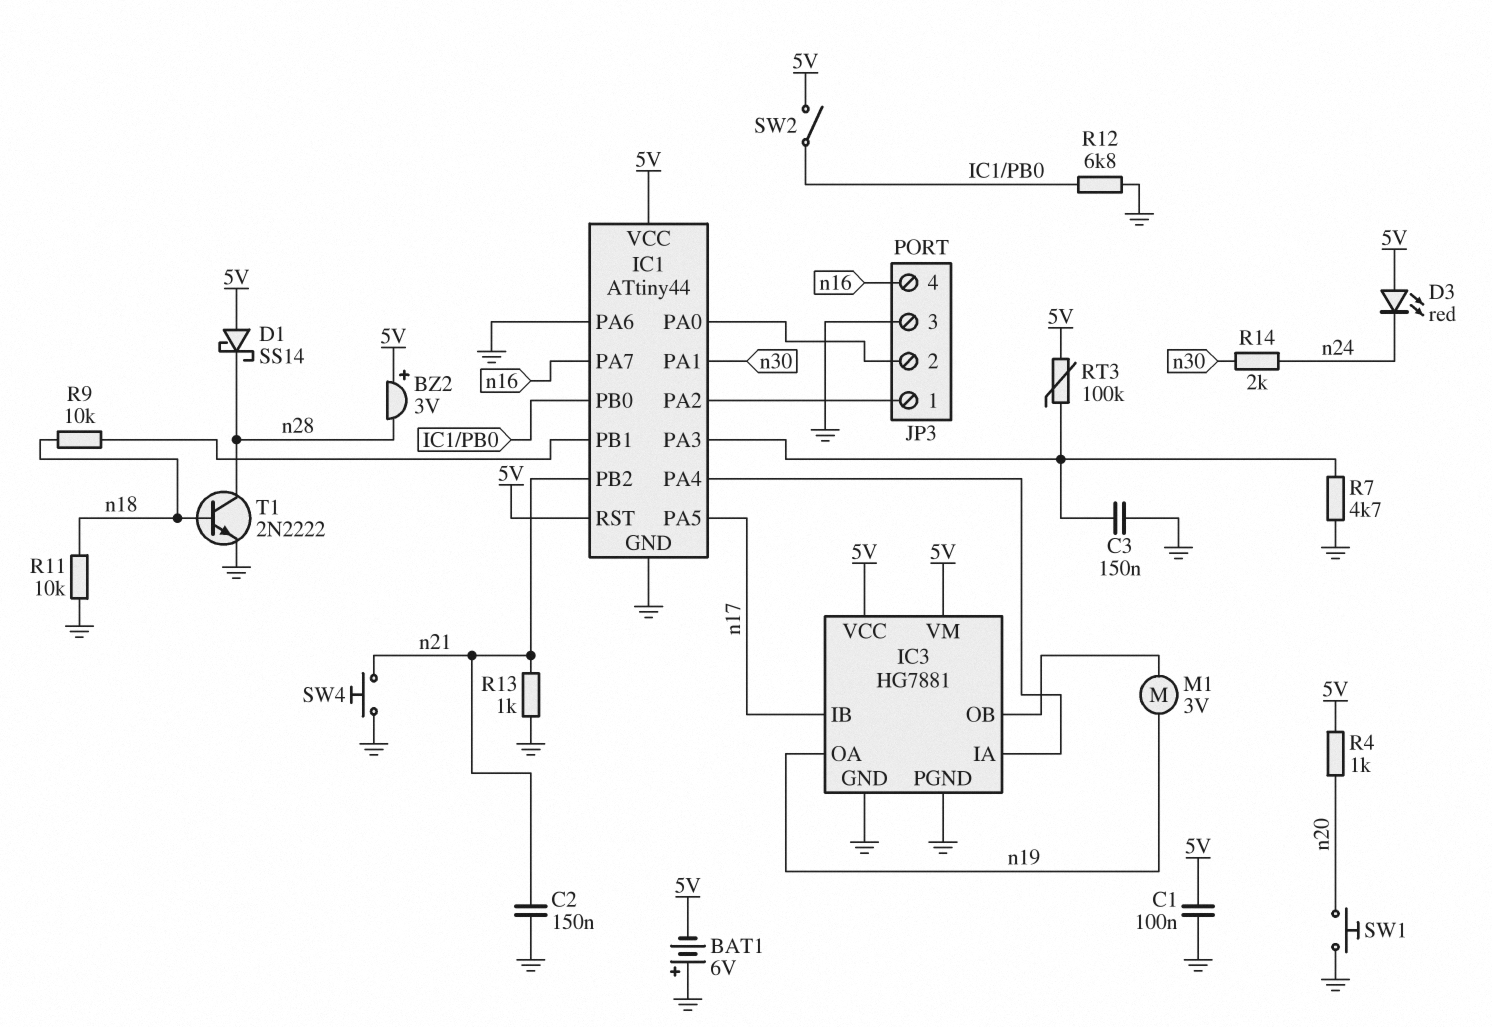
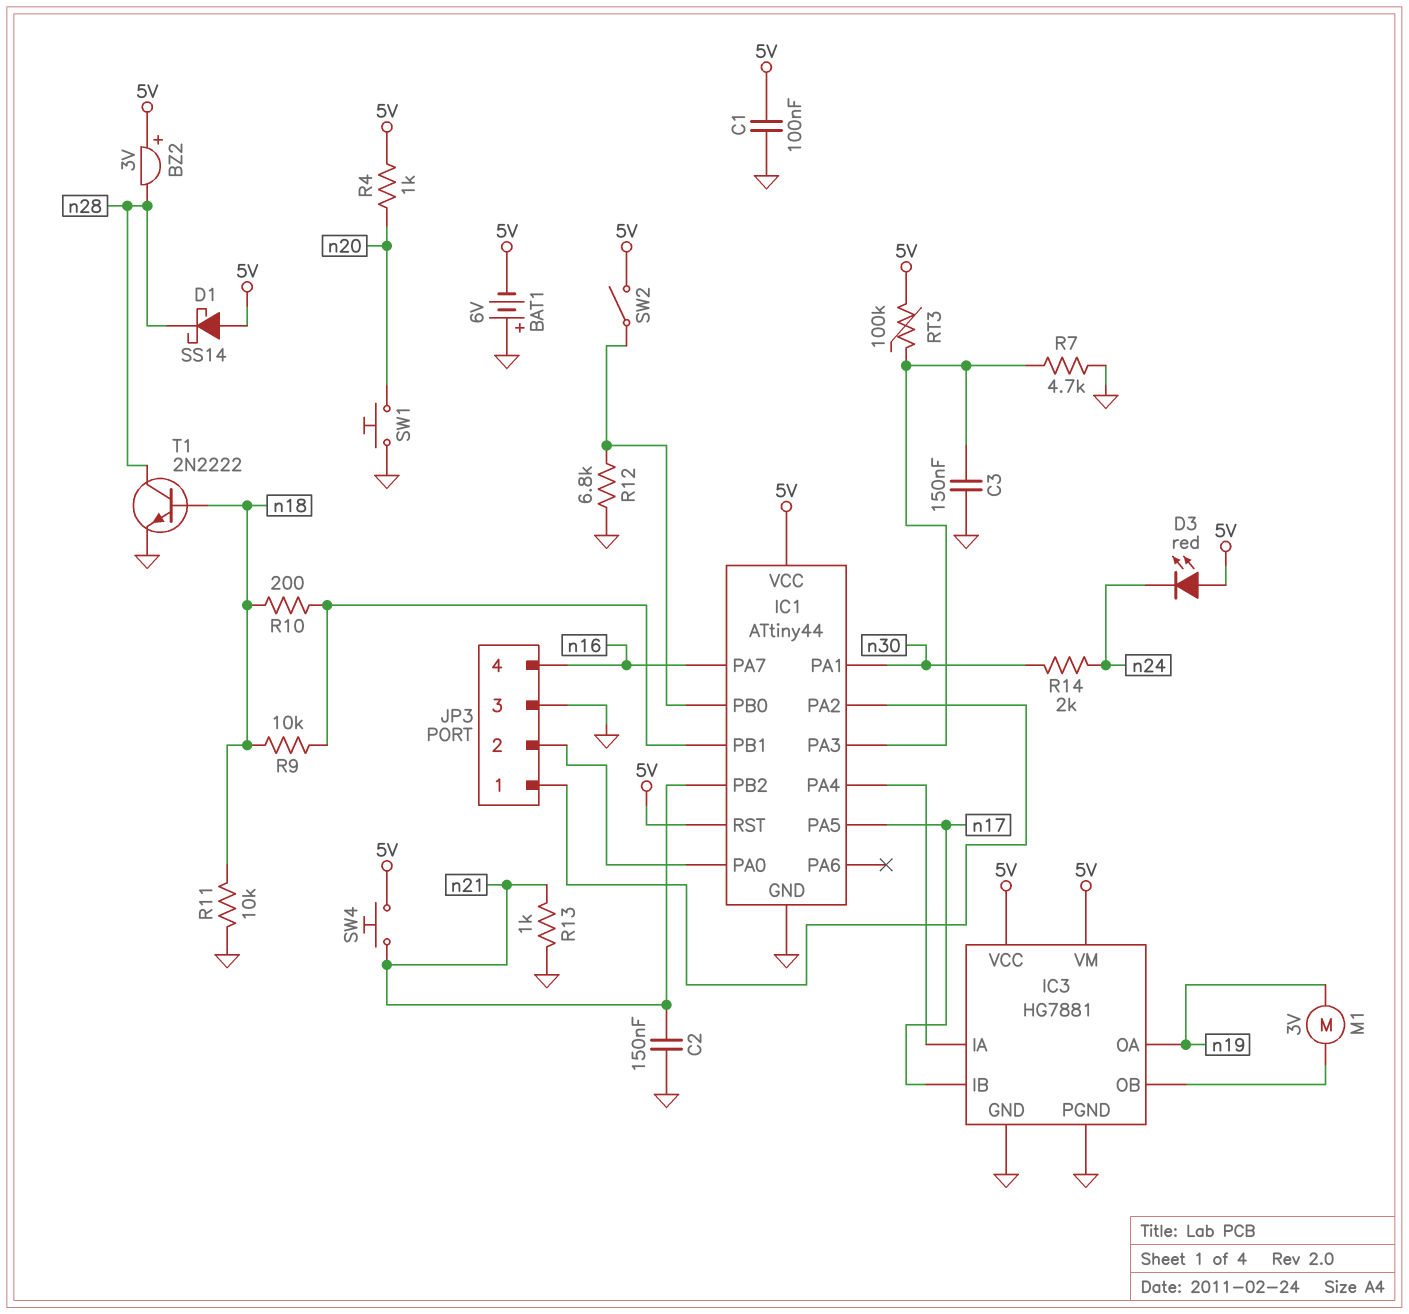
IC1 pin PA6: GND -> none
R10: none -> 200 (IC1/PB1, n18)
SW4: button (GND, n21) -> button (5V, n21)

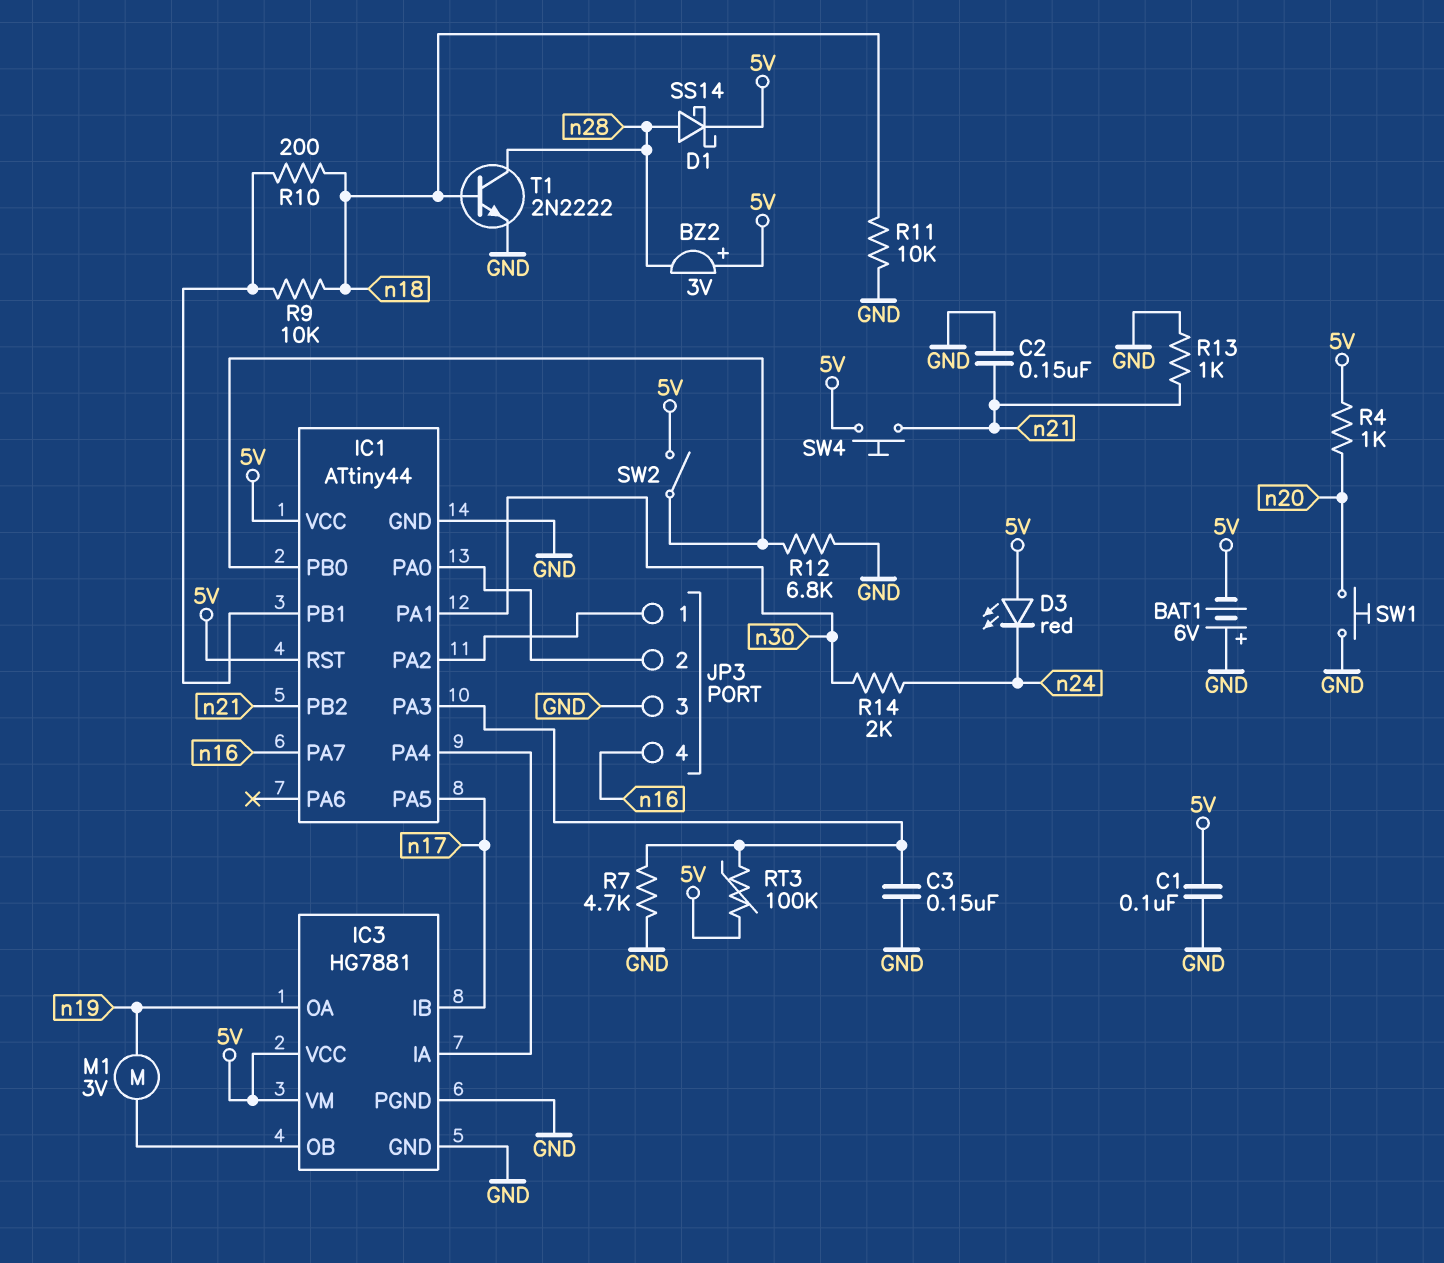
D1: schottky SS14 (A 5V, K n28) -> schottky SS14 (A n28, K 5V)

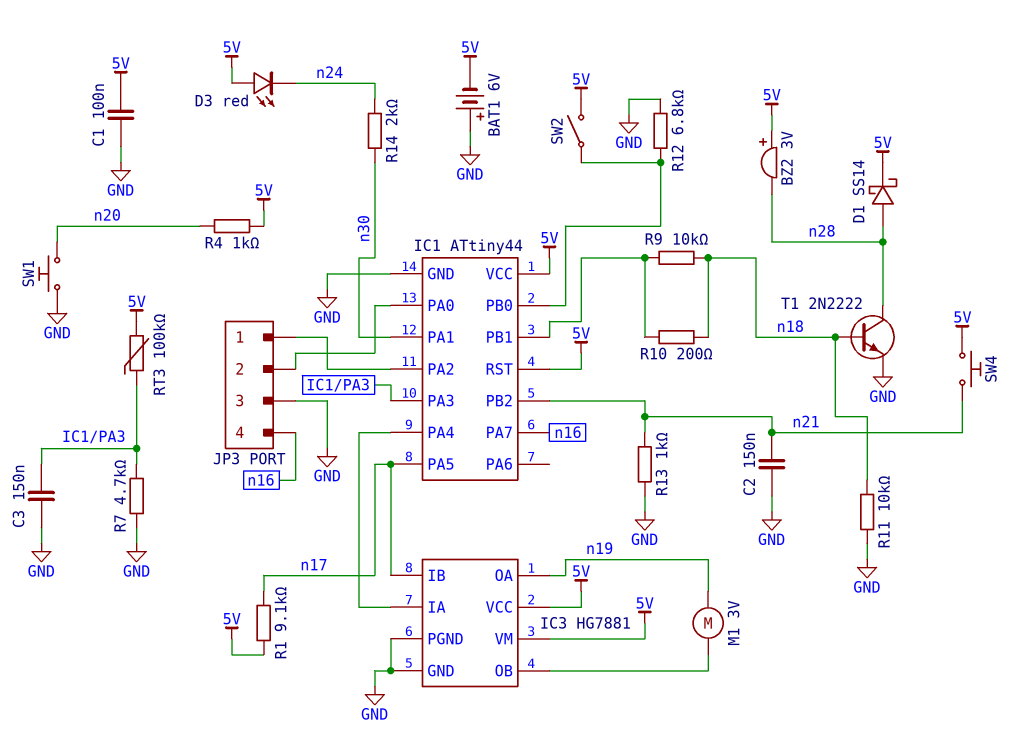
R1: none -> 9.1k (5V, n17)

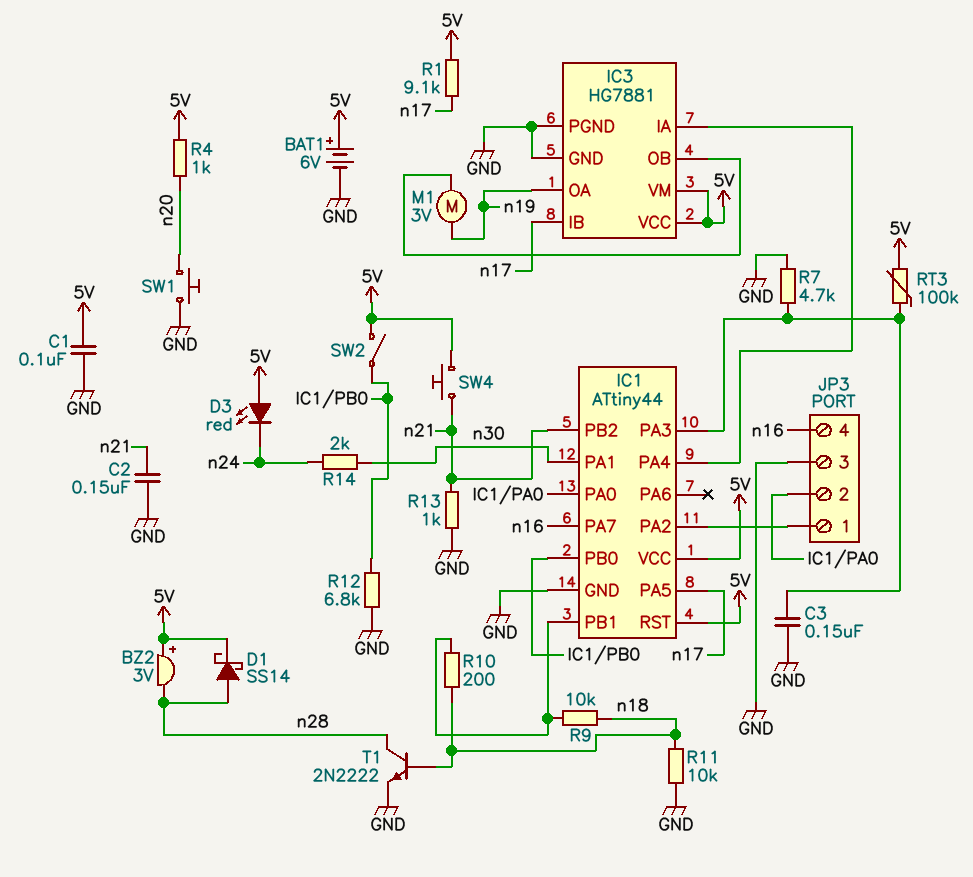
BAT1: 6V (plus GND, minus 5V) -> 6V (plus 5V, minus GND)

